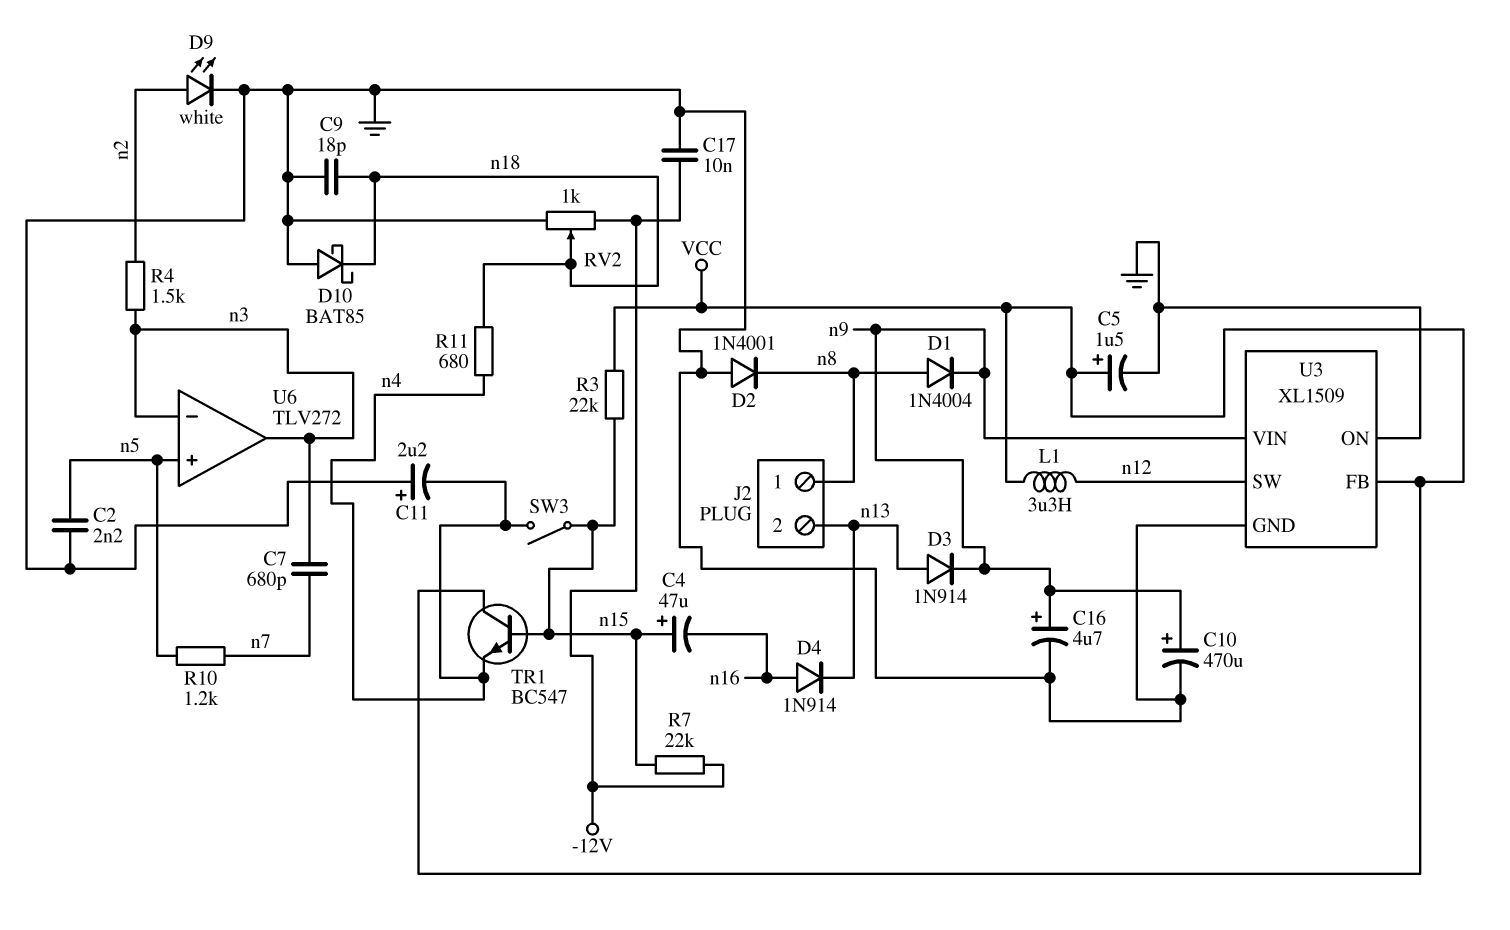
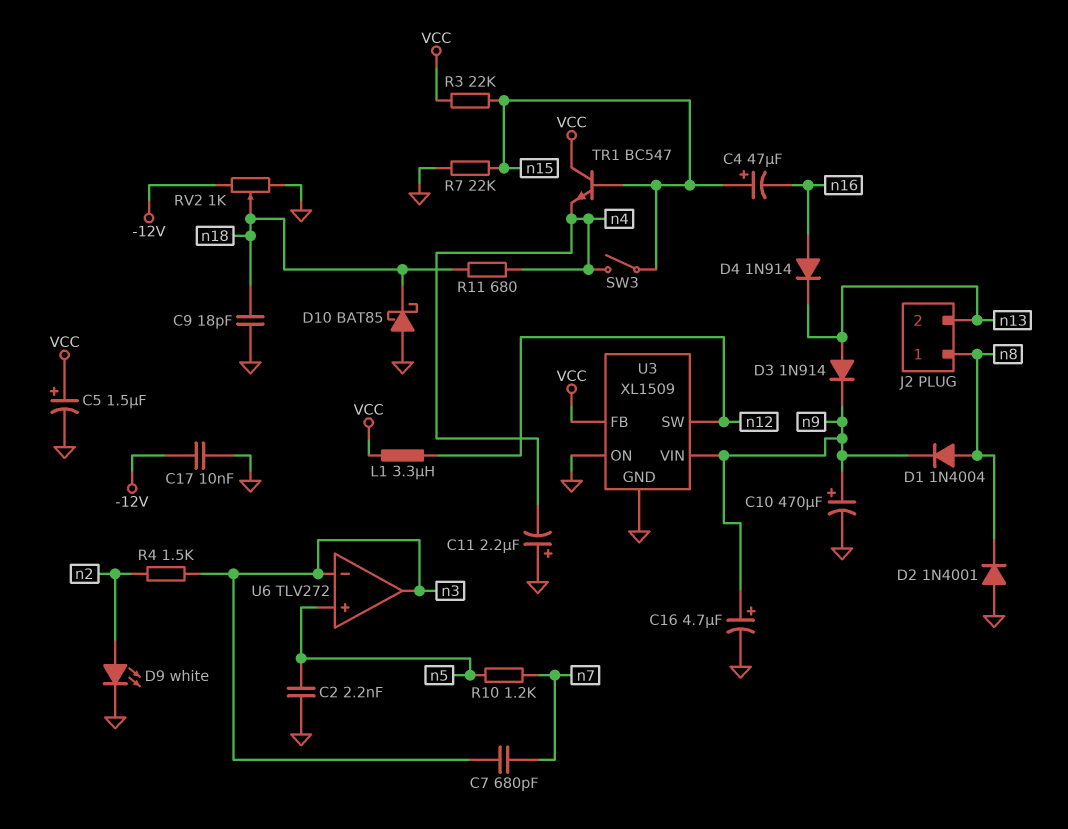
R7: 22k (-12V, n15) -> 22k (GND, n15)

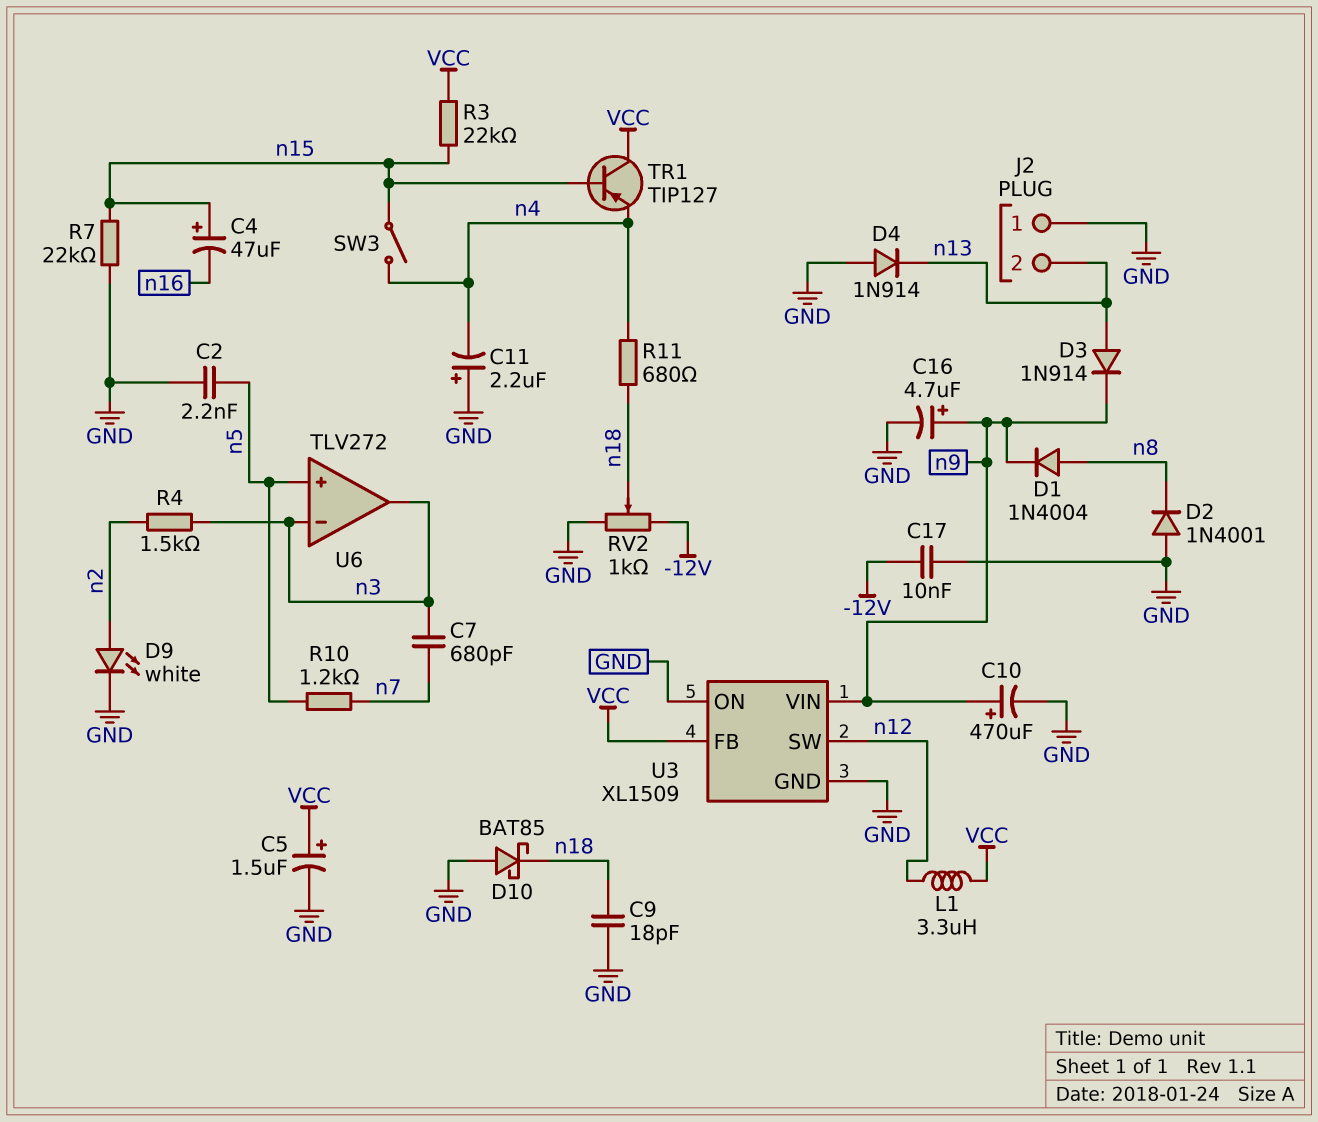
D4: diode 1N914 (A n16, K n13) -> diode 1N914 (A GND, K n13)
J2 pin 1: n8 -> GND
TR1: NPN BC547 (B n15, C VCC, E n4) -> PNP TIP127 (B n15, C VCC, E n4)

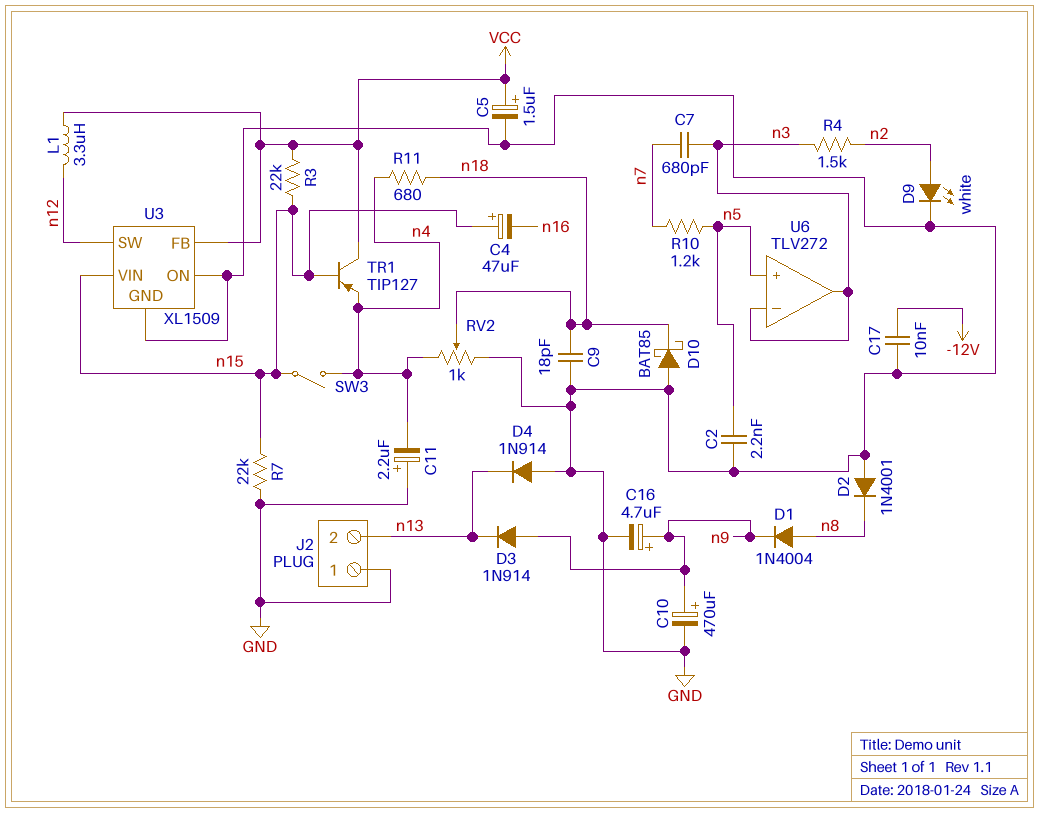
D3: diode 1N914 (A n13, K n9) -> diode 1N914 (A n9, K n13)
RV2: 1k (-12V, GND, wiper n18) -> 1k (GND, n4, wiper n18)
U3 pin VIN: n9 -> n15

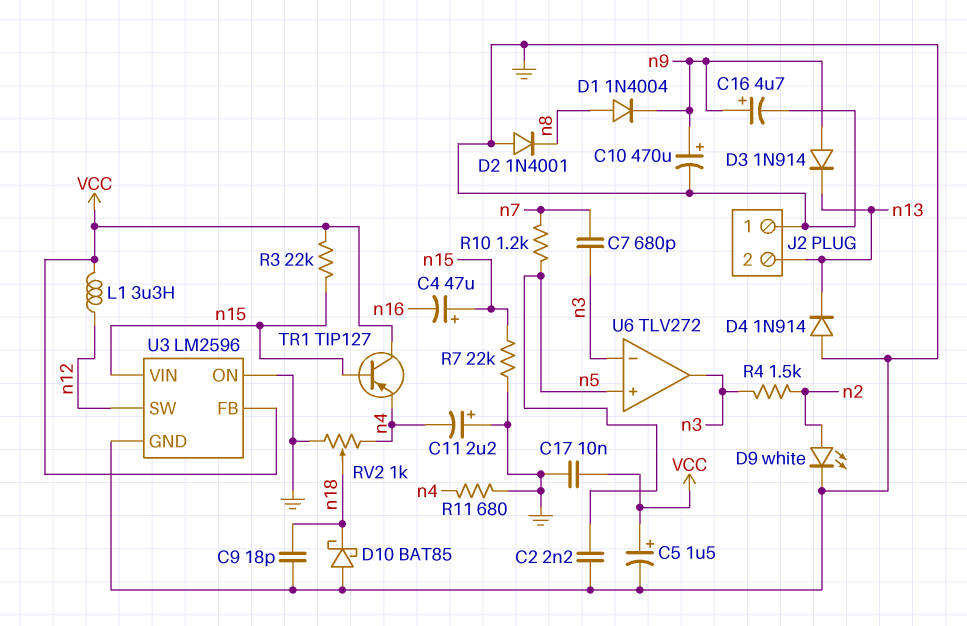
C17: 10nF (-12V, GND) -> 10nF (GND, VCC)
R11: 680 (n4, n18) -> 680 (GND, n4)
SW3: switch (n4, n15) -> none
U3: XL1509 -> LM2596

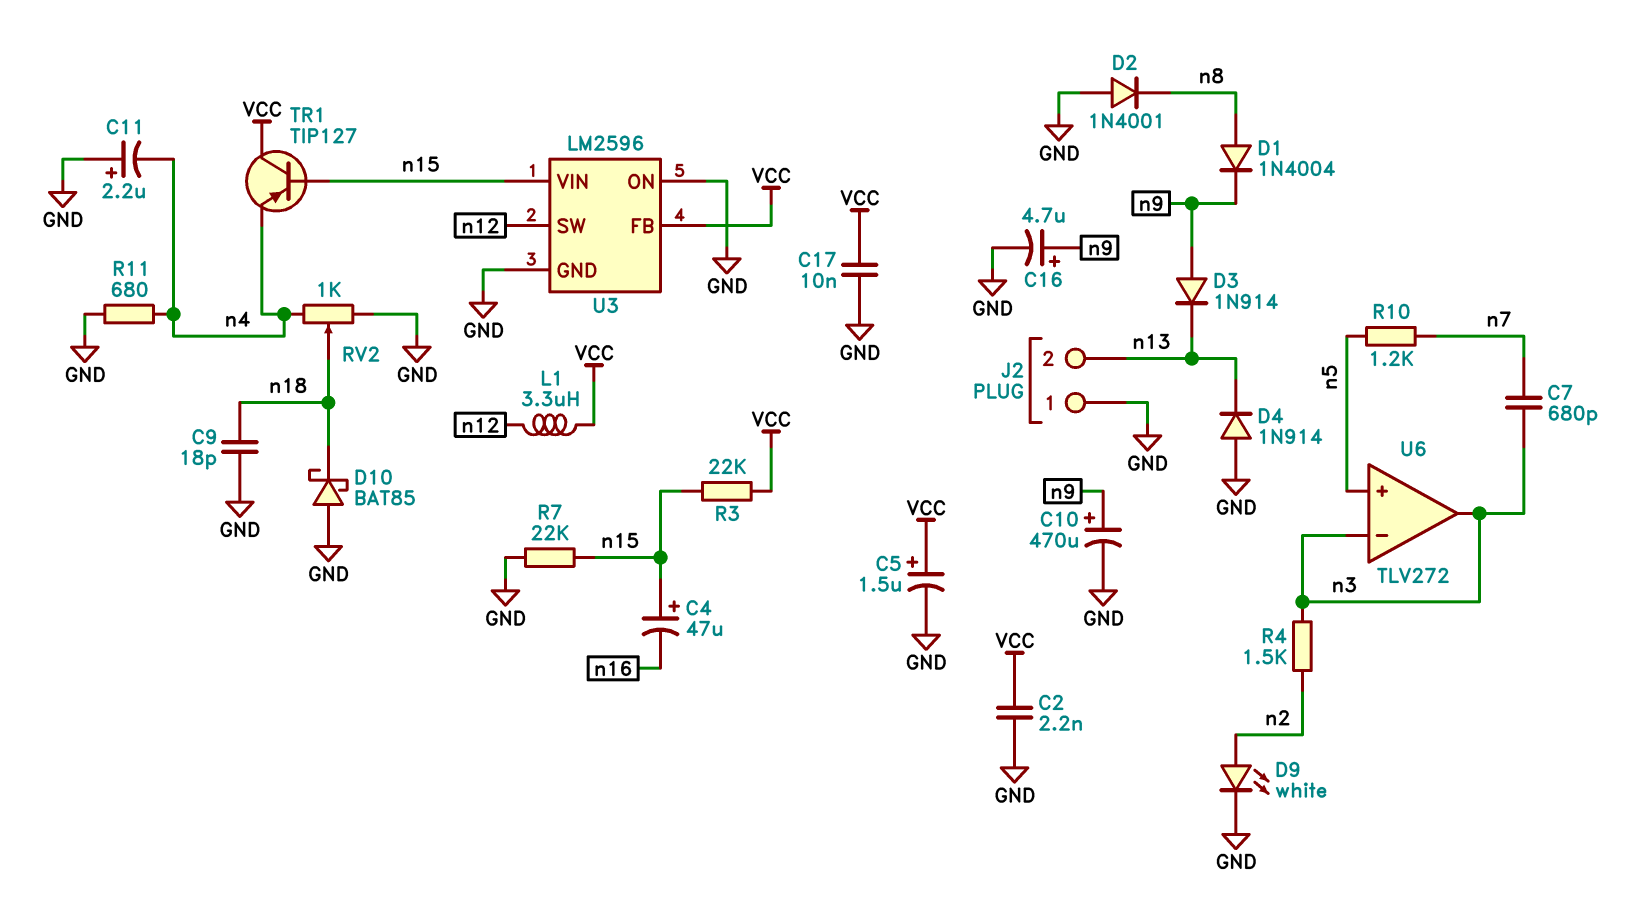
C2: 2.2nF (GND, n5) -> 2.2nF (GND, VCC)

